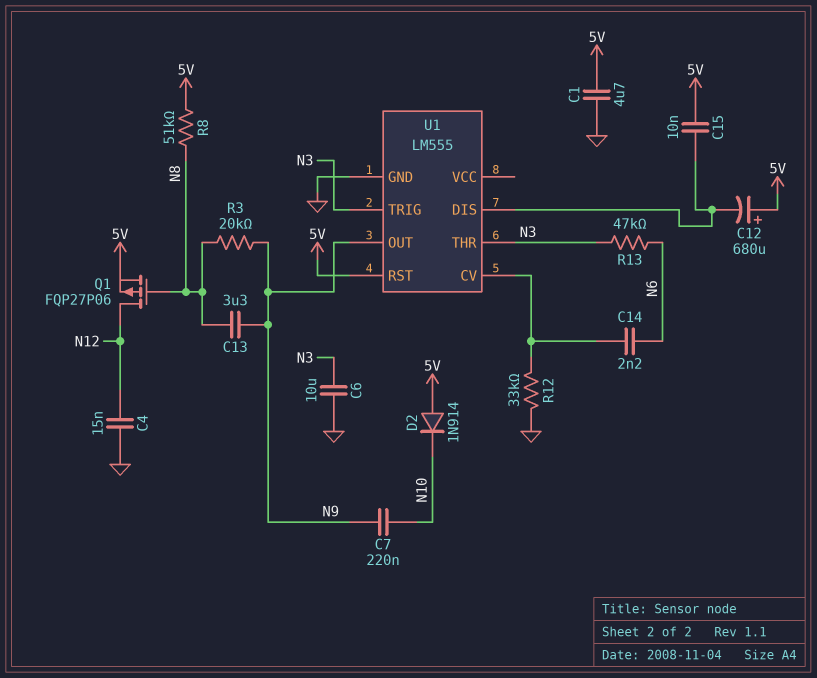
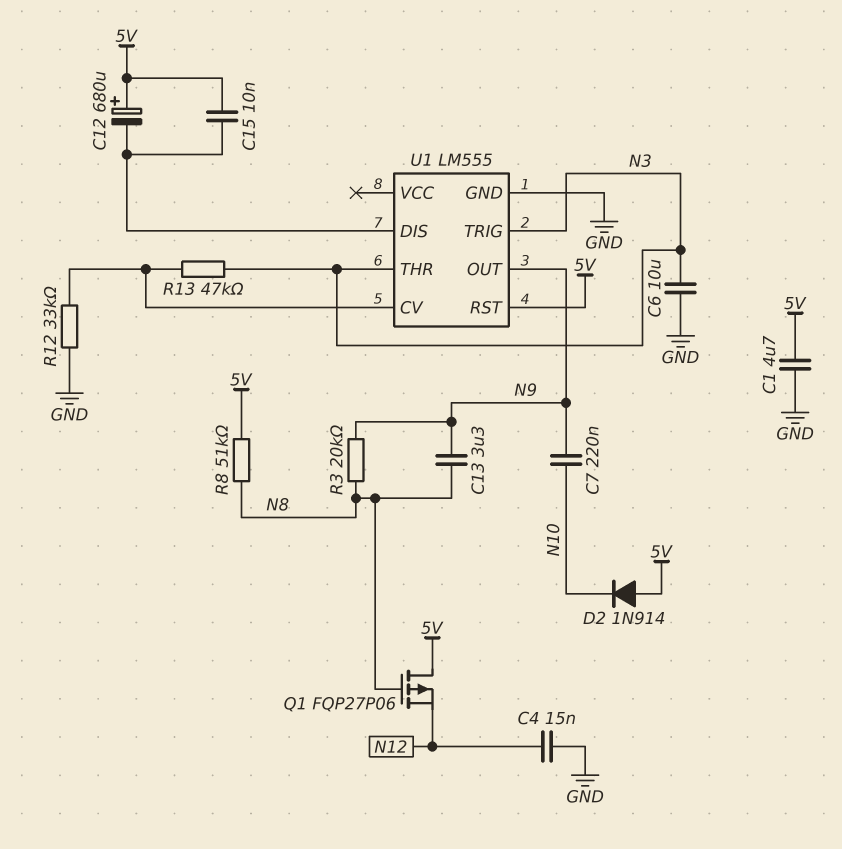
C14: 2.2nF (N6, U1/CV) -> none
Q1: PMOS FQP27P06 (G N8, D N12, S 5V) -> PMOS FQP27P06 (G N8, D 5V, S N12)
R13: 47k (N3, N6) -> 47k (N3, U1/CV)

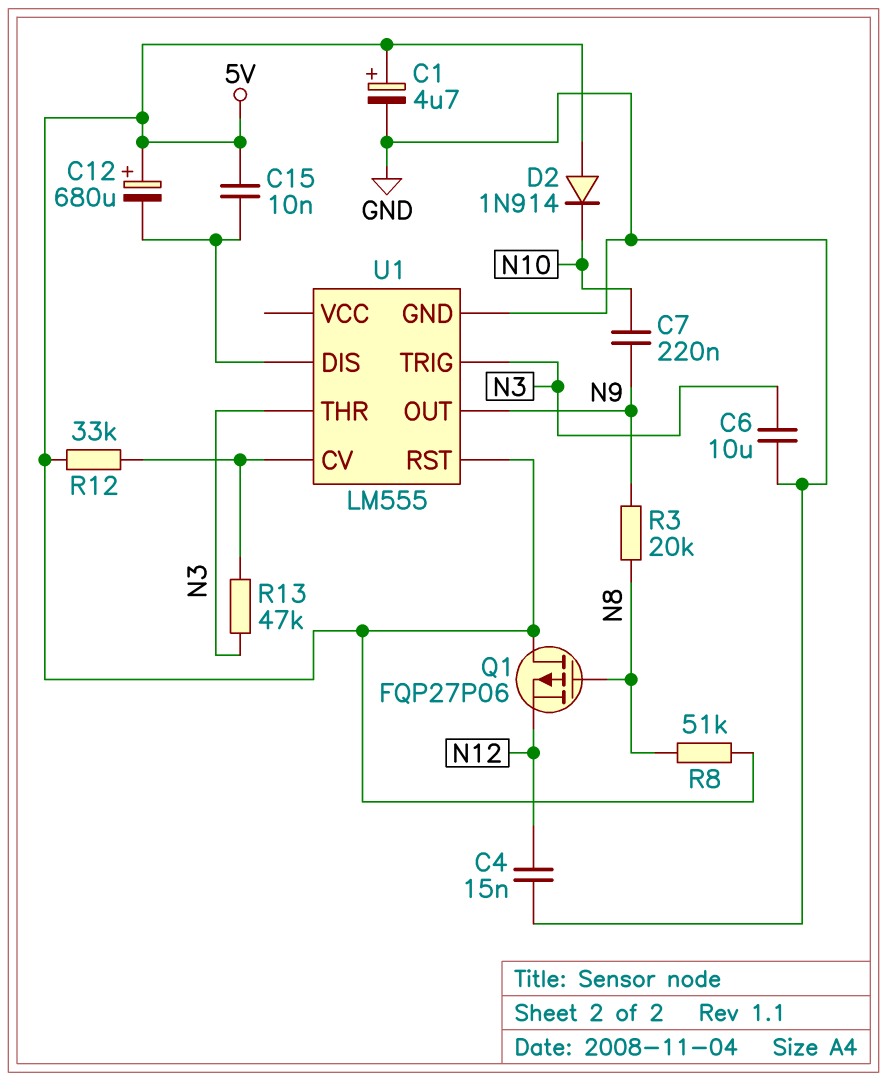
C1: 4.7uF (5V, GND) -> 4.7uF (plus 5V, minus GND)
C13: 3.3uF (N8, N9) -> none
R12: 33k (GND, U1/CV) -> 33k (5V, U1/CV)

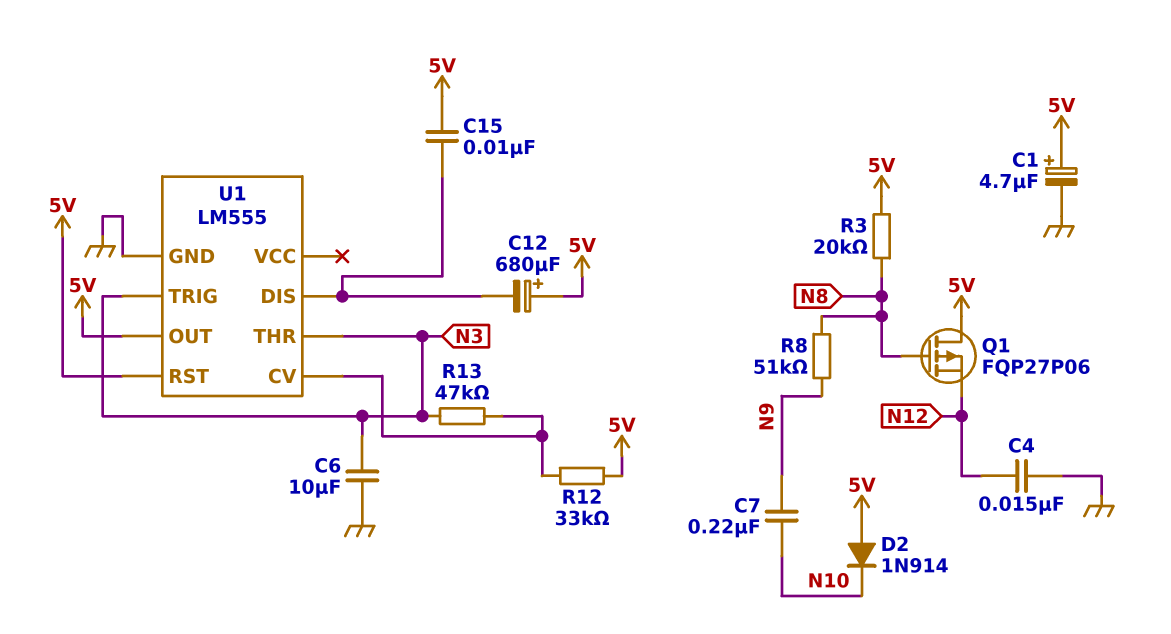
R3: 20k (N8, N9) -> 20k (5V, N8)
R8: 51k (5V, N8) -> 51k (N8, N9)
U1 pin OUT: N9 -> 5V

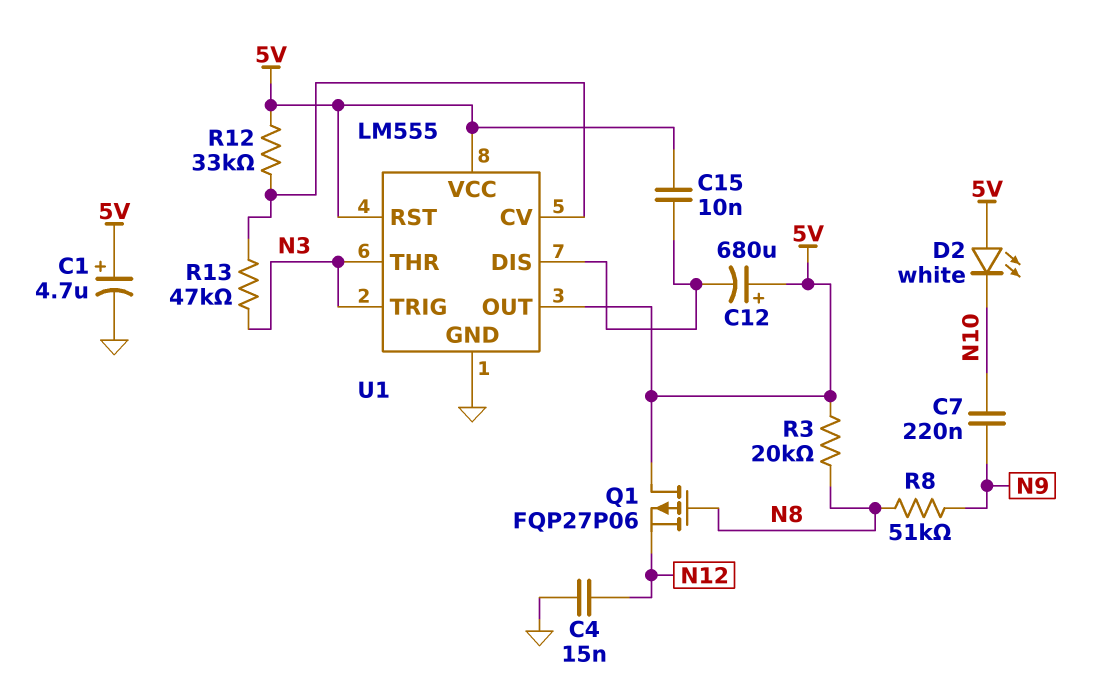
C6: 10uF (GND, N3) -> none
D2: diode 1N914 (A 5V, K N10) -> LED white (A 5V, K N10)
U1 pin VCC: none -> 5V

